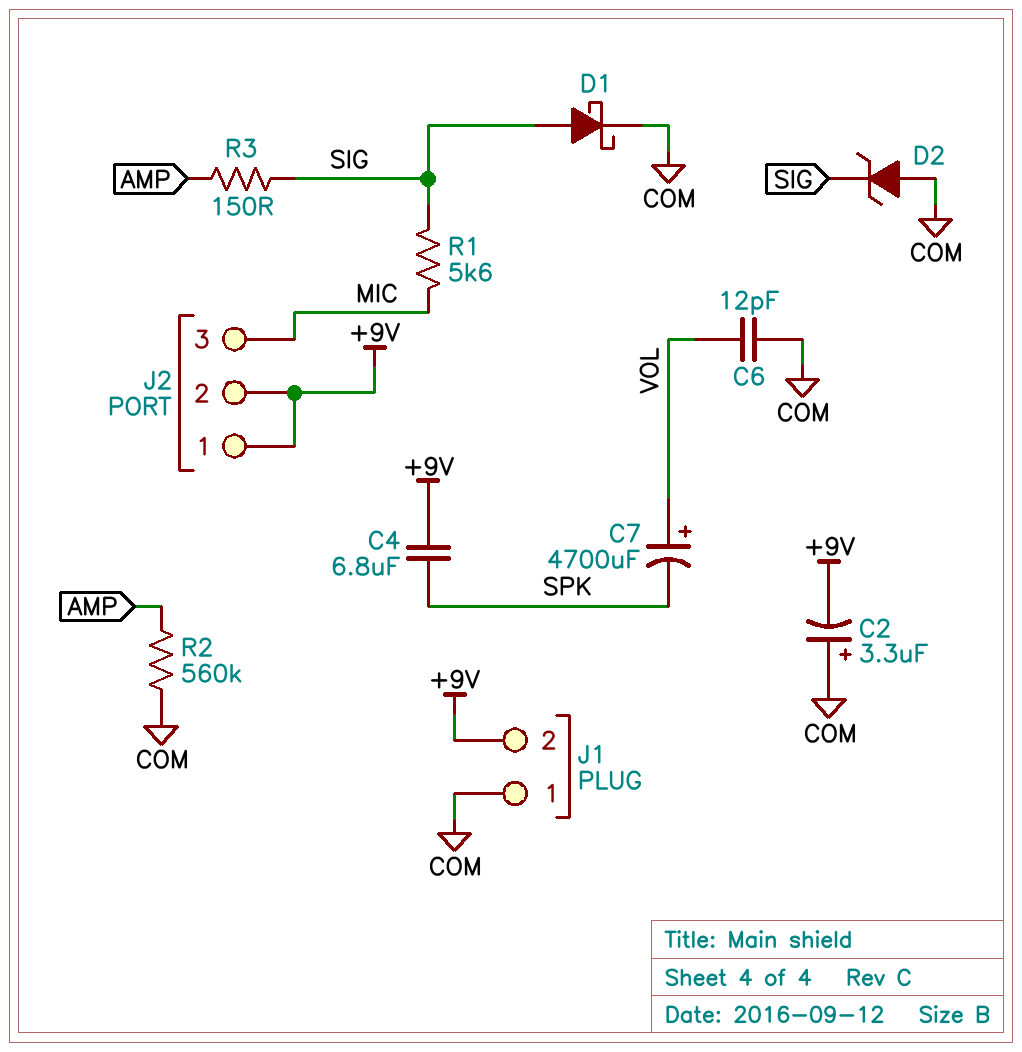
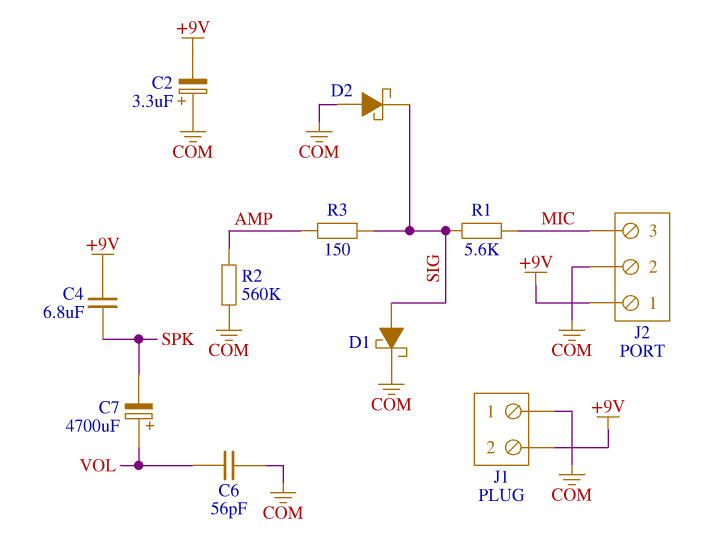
C6: 12pF (COM, VOL) -> 56pF (COM, VOL)
D2: zener (A COM, K SIG) -> schottky (A COM, K SIG)
J2 pin 2: +9V -> COM

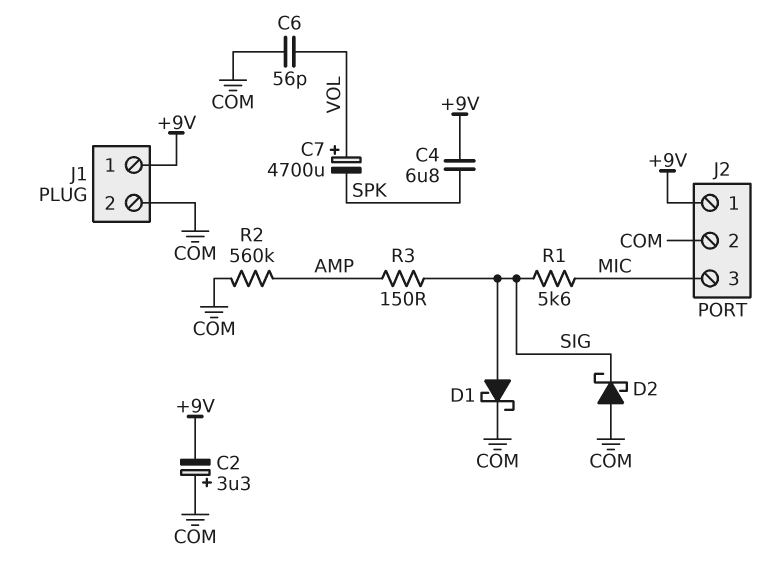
J1 pin 1: COM -> +9V
J1 pin 2: +9V -> COM

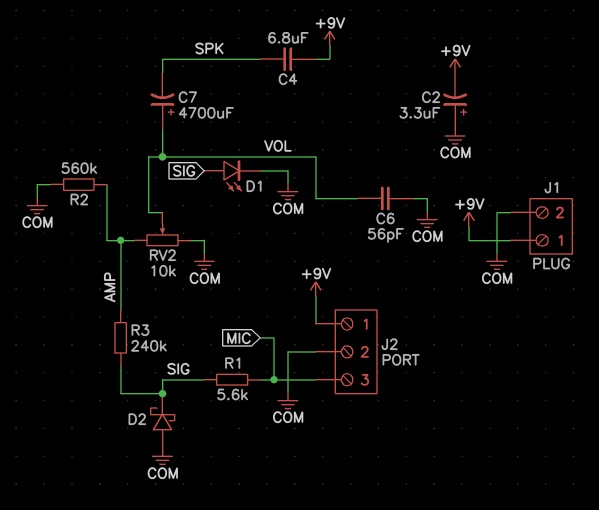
D1: schottky (A SIG, K COM) -> LED (A SIG, K COM)
R3: 150 (AMP, SIG) -> 240k (AMP, SIG)
RV2: none -> 10k (AMP, COM, wiper VOL)

